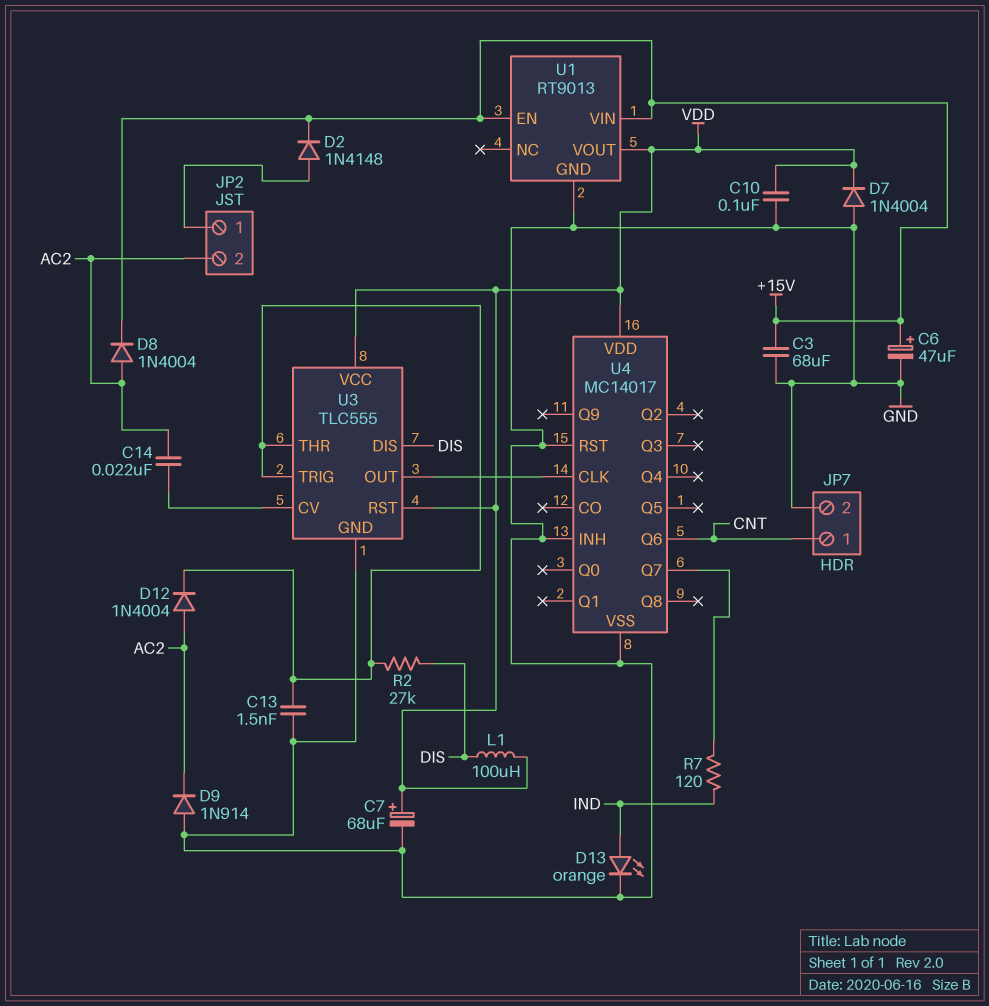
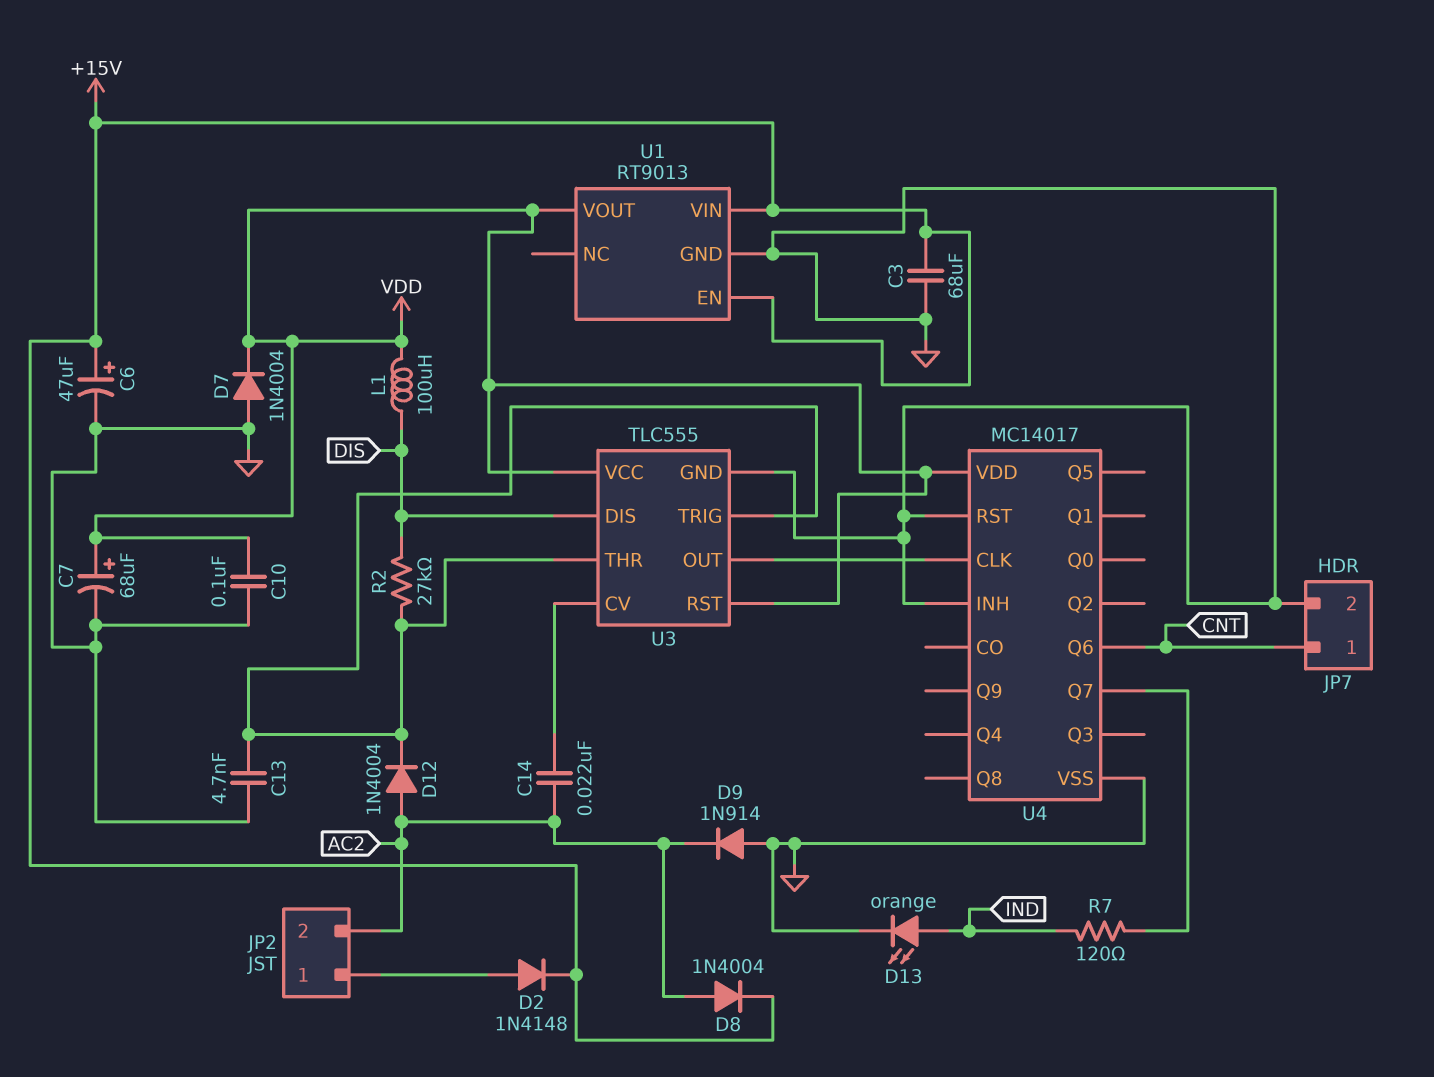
C13: 1.5nF (GND, U3/THR) -> 4.7nF (GND, U3/THR)

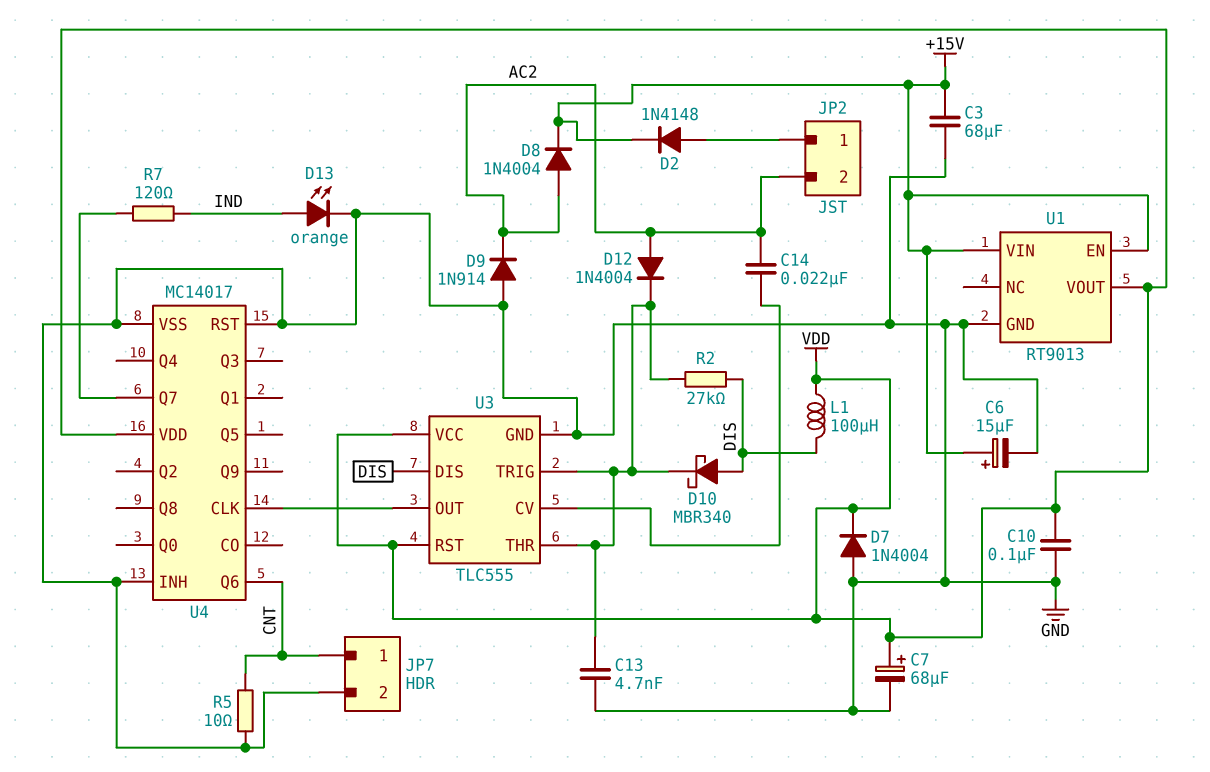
C6: 47uF (plus +15V, minus GND) -> 15uF (plus +15V, minus GND)
D10: none -> schottky MBR340 (A DIS, K U3/THR)
R5: none -> 10 (CNT, GND)

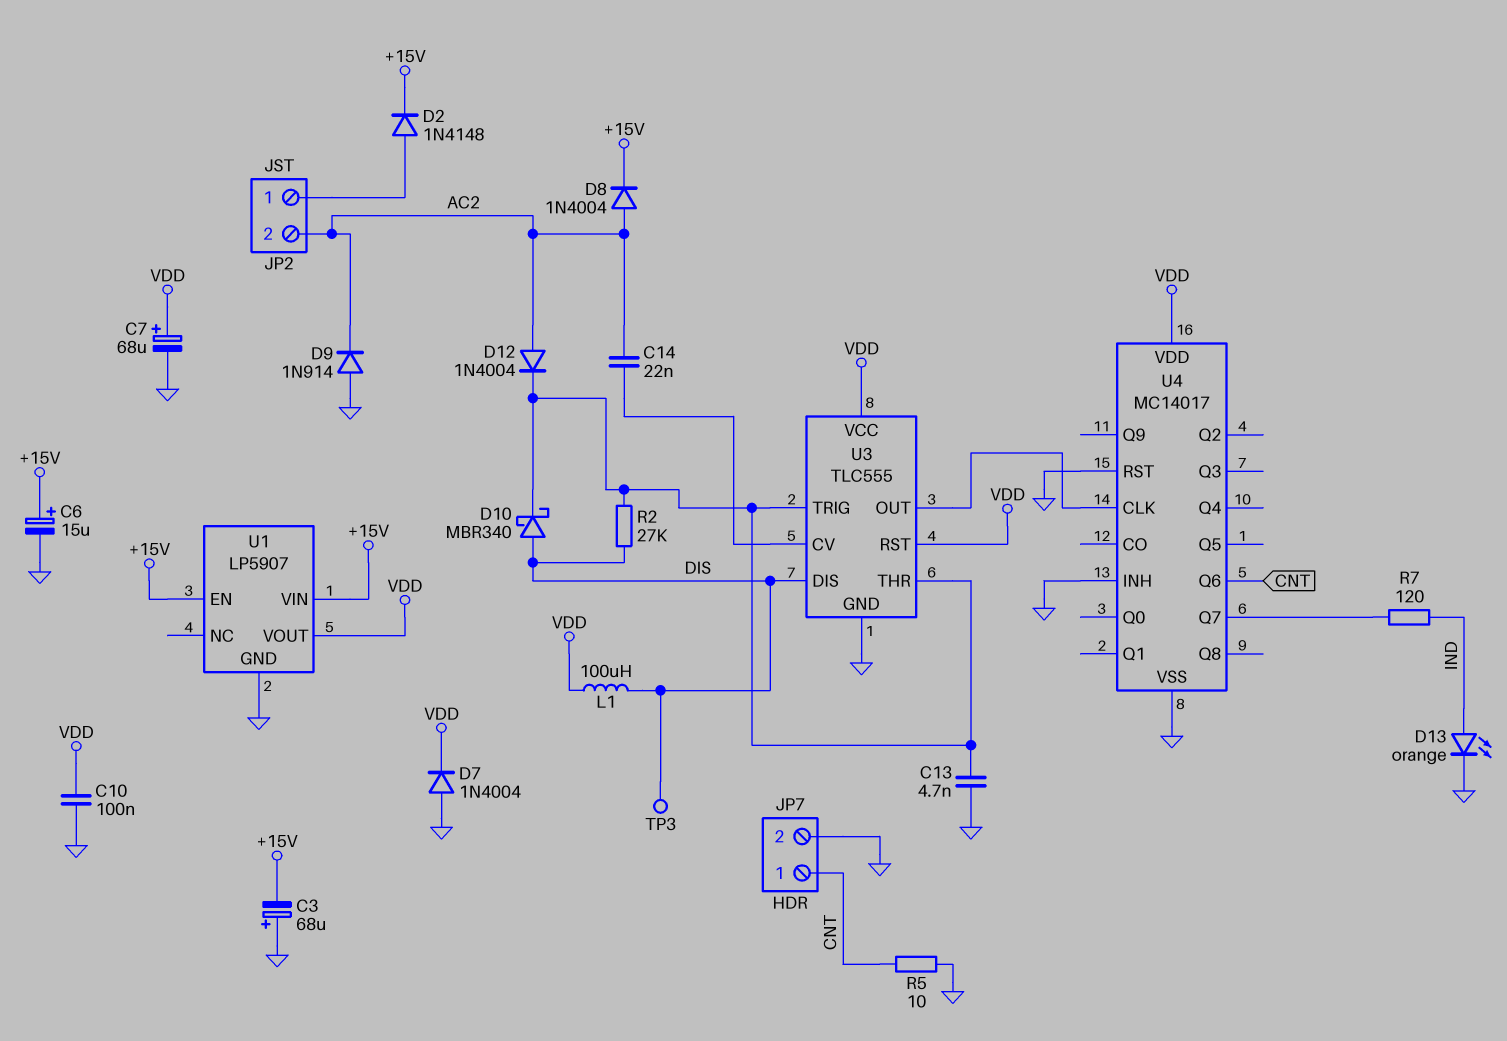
C3: 68uF (+15V, GND) -> 68uF (plus GND, minus +15V)
TP3: none -> test point (DIS)
U1: RT9013 -> LP5907

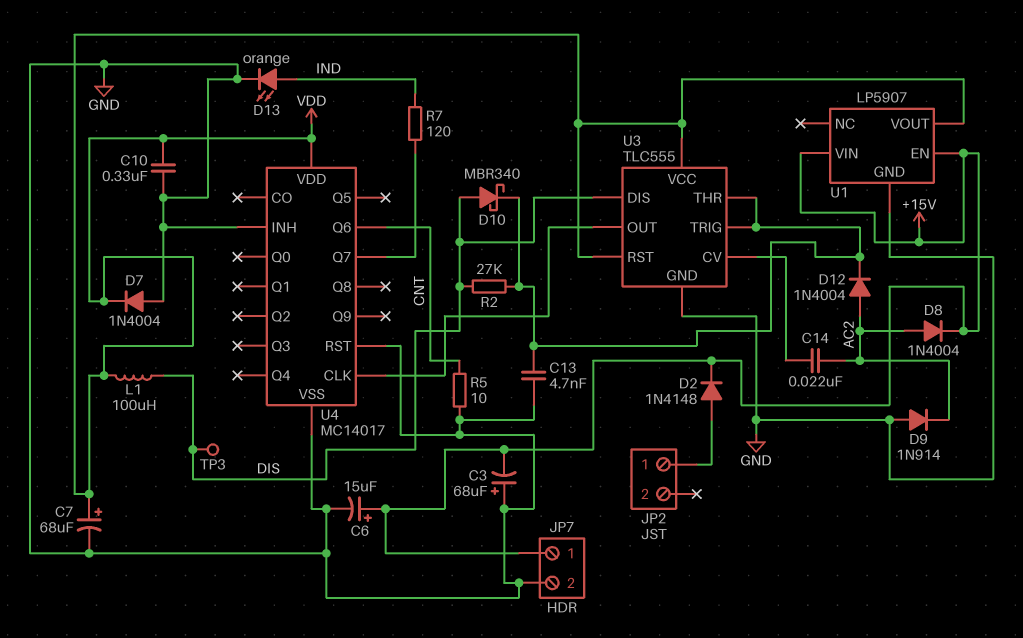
C10: 100nF (GND, VDD) -> 330nF (GND, VDD)
JP2 pin 2: AC2 -> none
JP7 pin 1: CNT -> +15V

